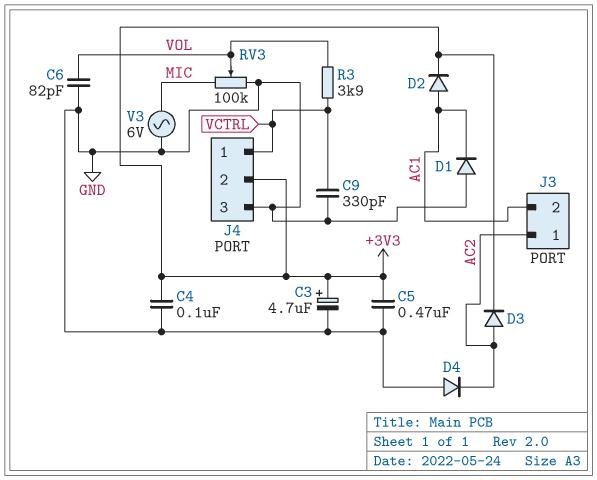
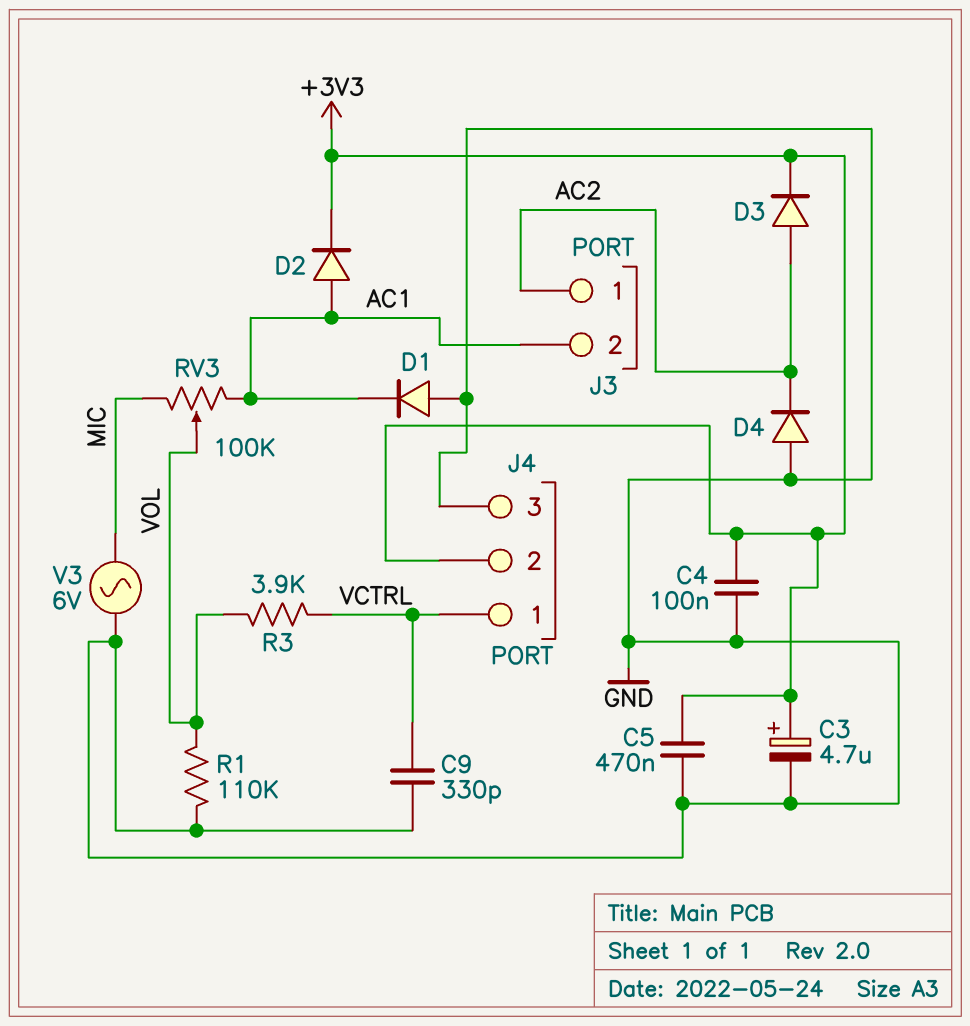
C6: 82pF (GND, VOL) -> none
R1: none -> 110k (GND, VOL)
RV3: 100k (GND, MIC, wiper VOL) -> 100k (AC1, MIC, wiper VOL)

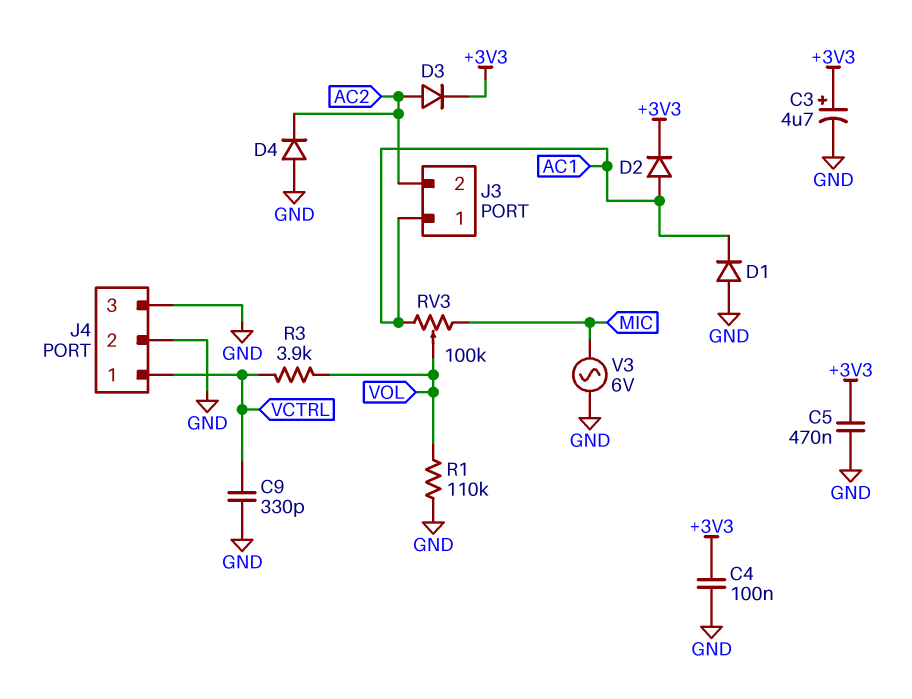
J3 pin 1: AC2 -> AC1
J3 pin 2: AC1 -> AC2
J4 pin 2: +3V3 -> GND

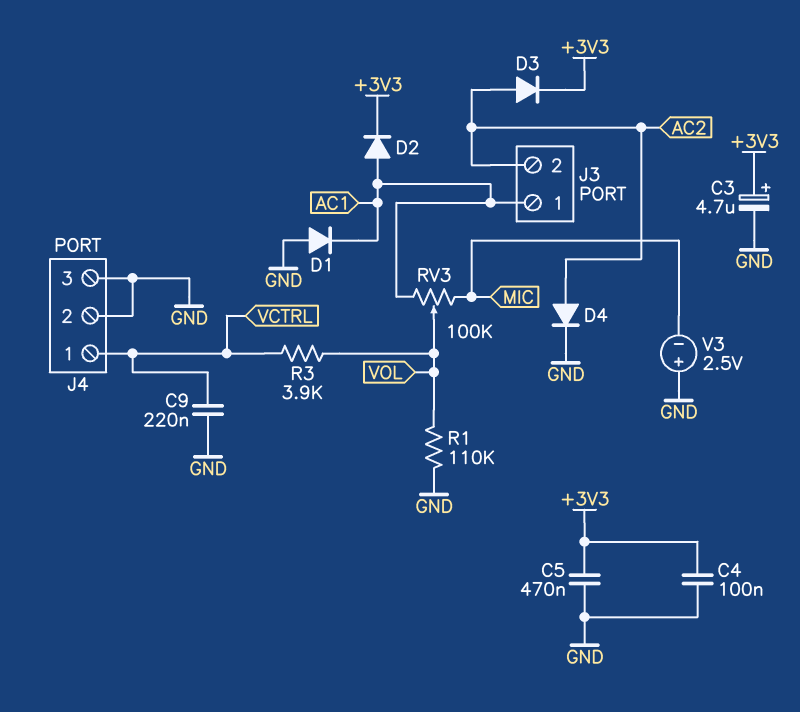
C9: 330pF (GND, VCTRL) -> 220nF (GND, VCTRL)
D4: diode (A GND, K AC2) -> diode (A AC2, K GND)
V3: AC 6V (GND, MIC) -> 2.5V (plus GND, minus MIC)

